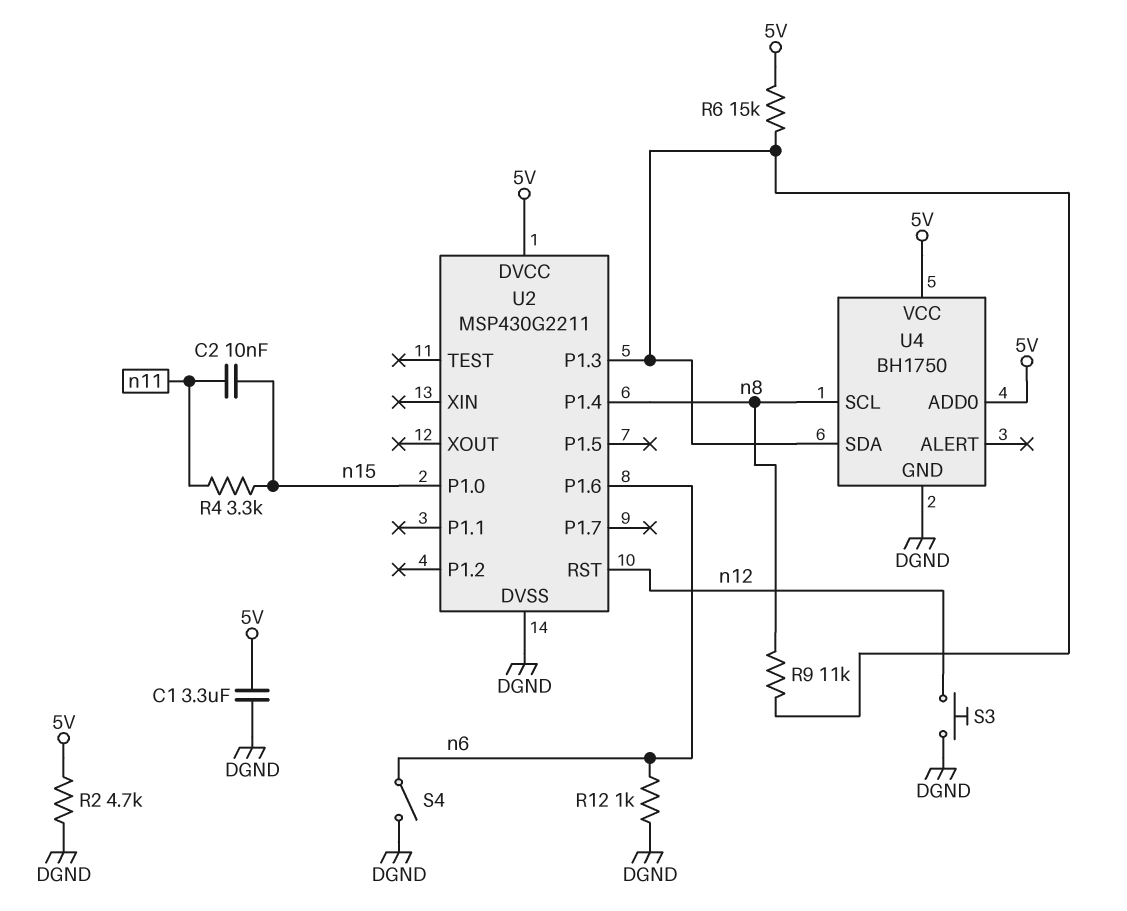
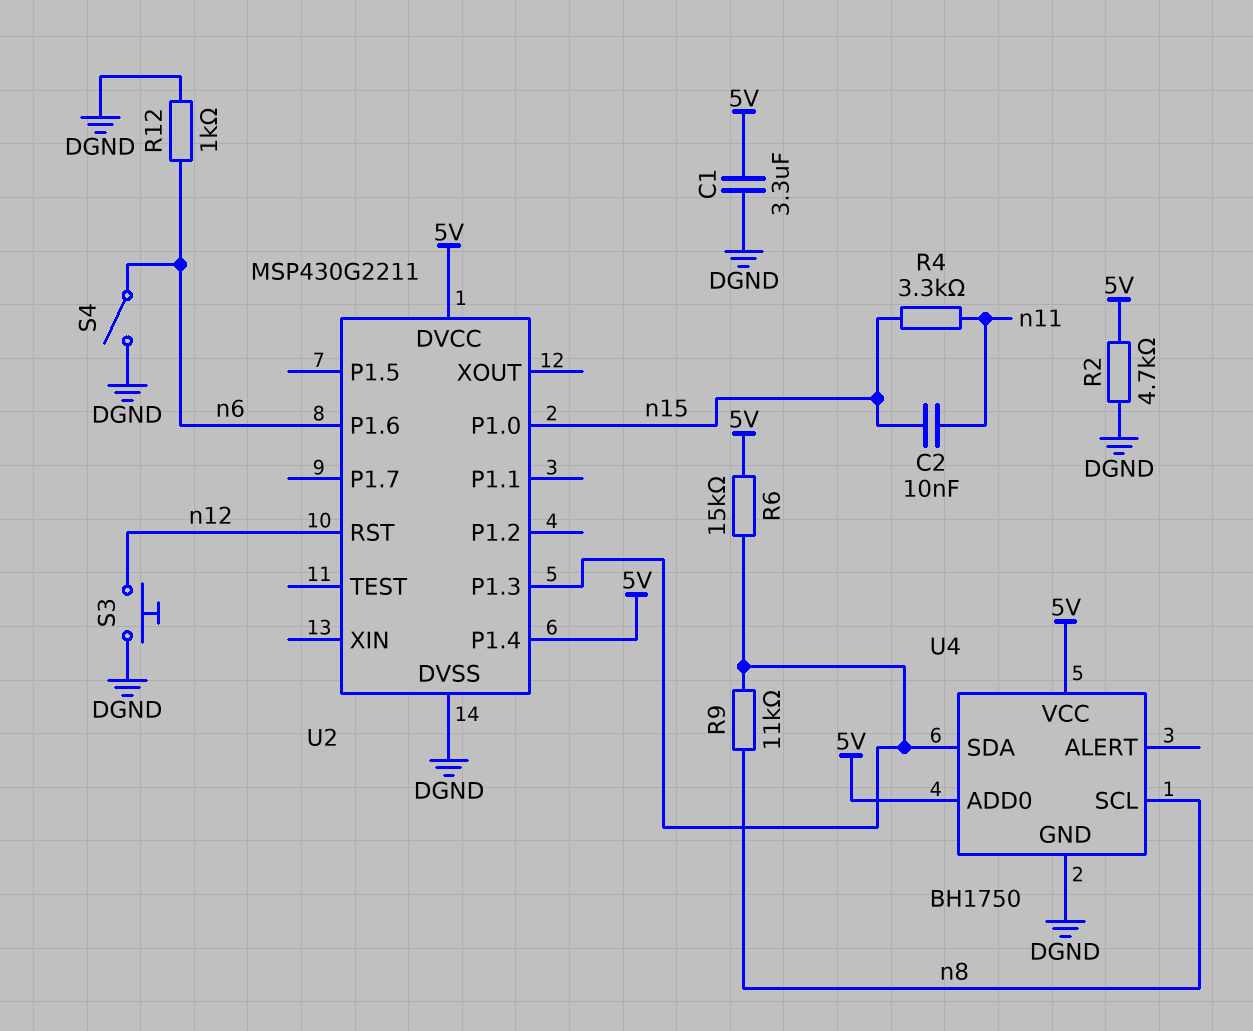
U2 pin P1.4: n8 -> 5V

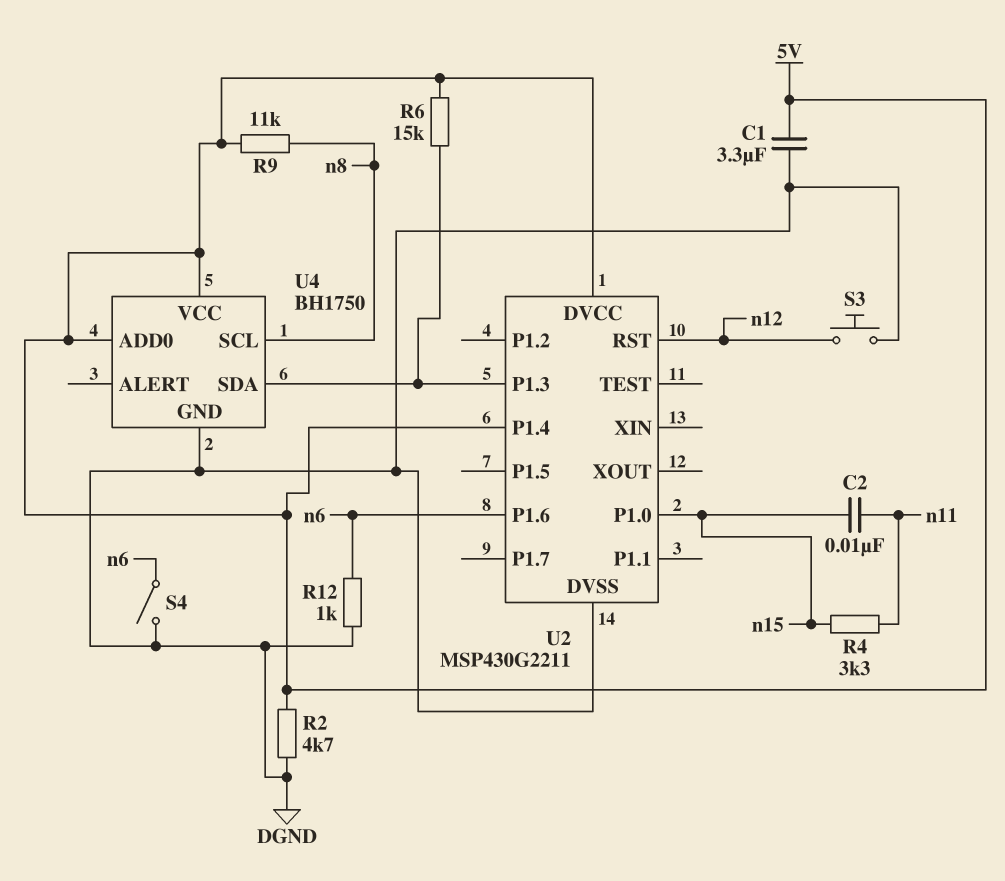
R9: 11k (U2/P1.3, n8) -> 11k (5V, n8)

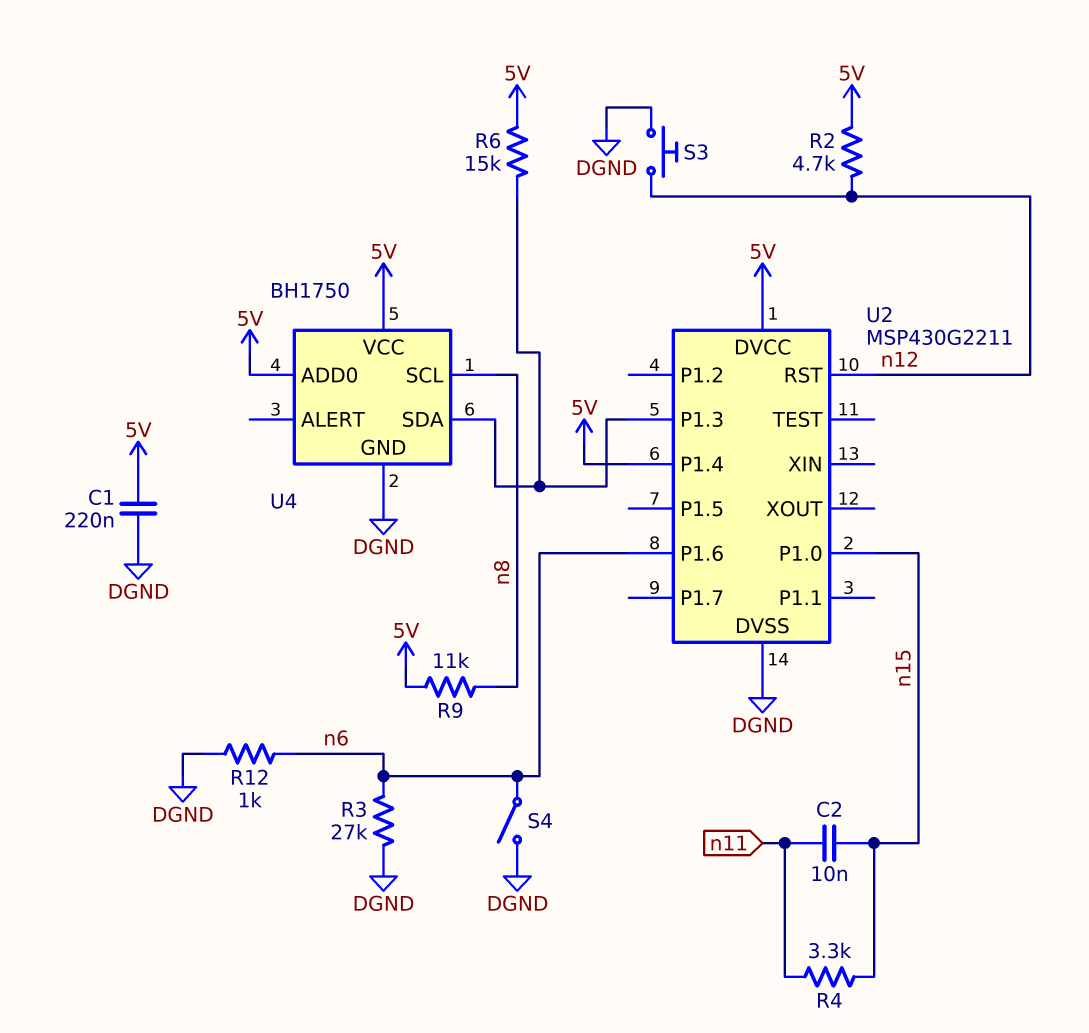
C1: 3.3uF (5V, DGND) -> 220nF (5V, DGND)
R2: 4.7k (5V, DGND) -> 4.7k (5V, n12)
R3: none -> 27k (DGND, n6)

